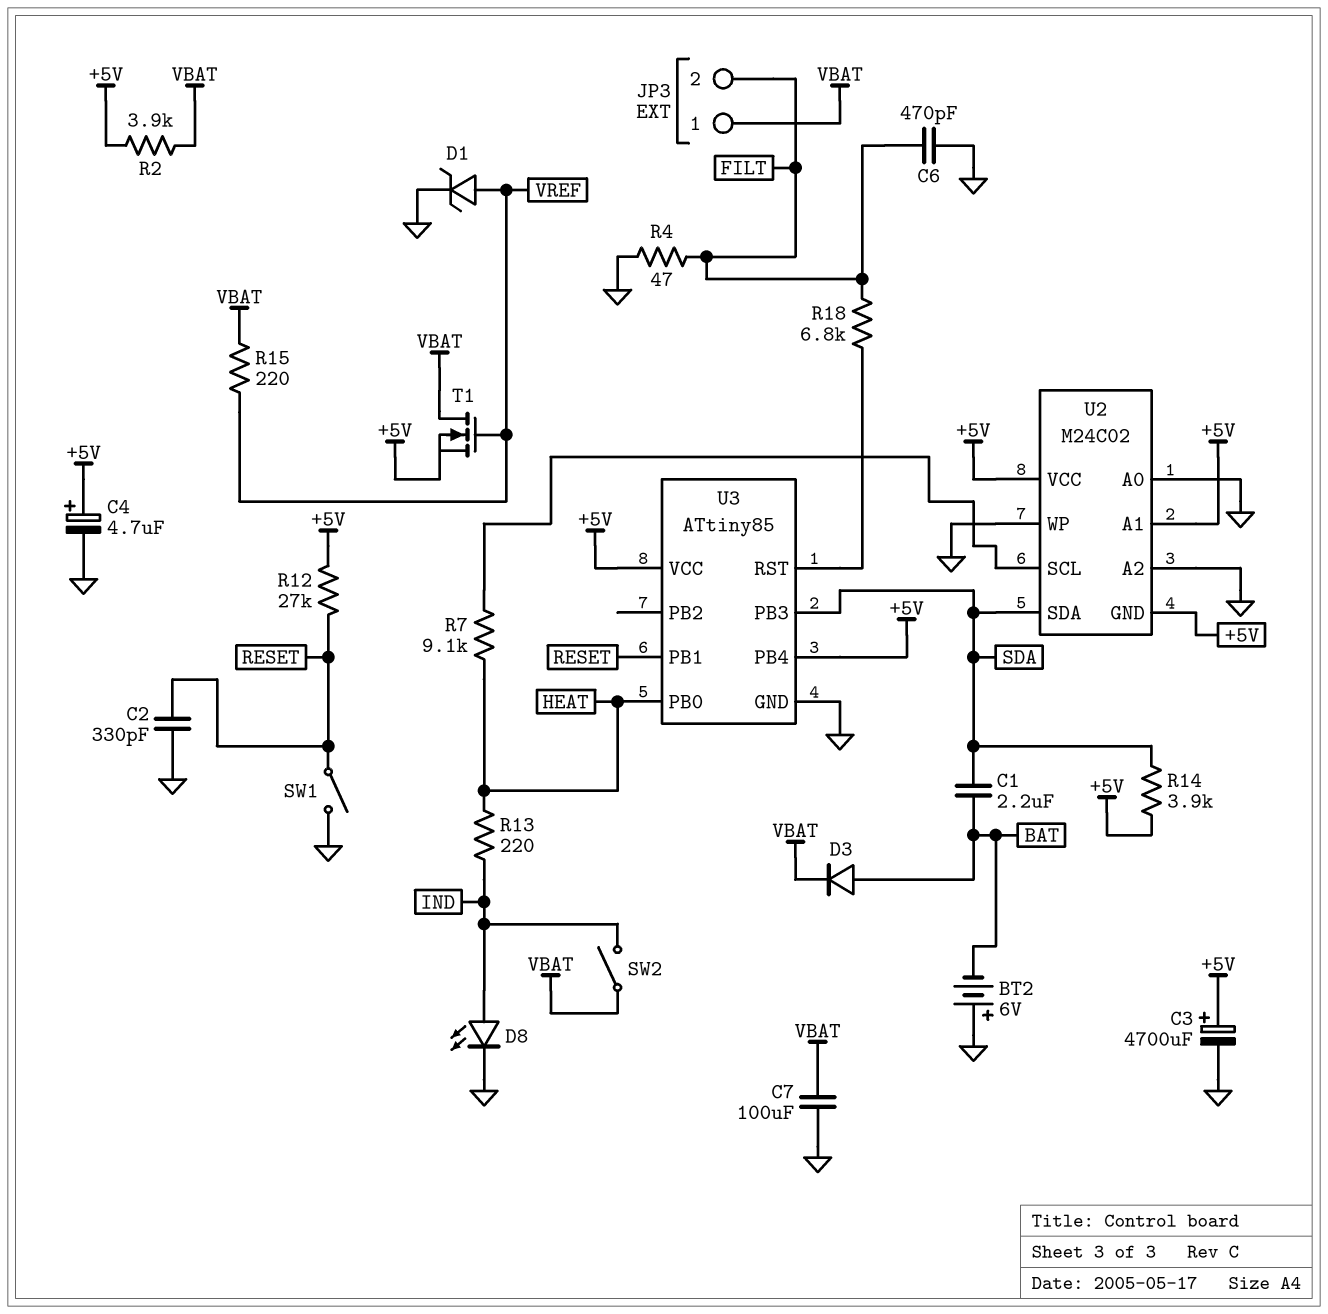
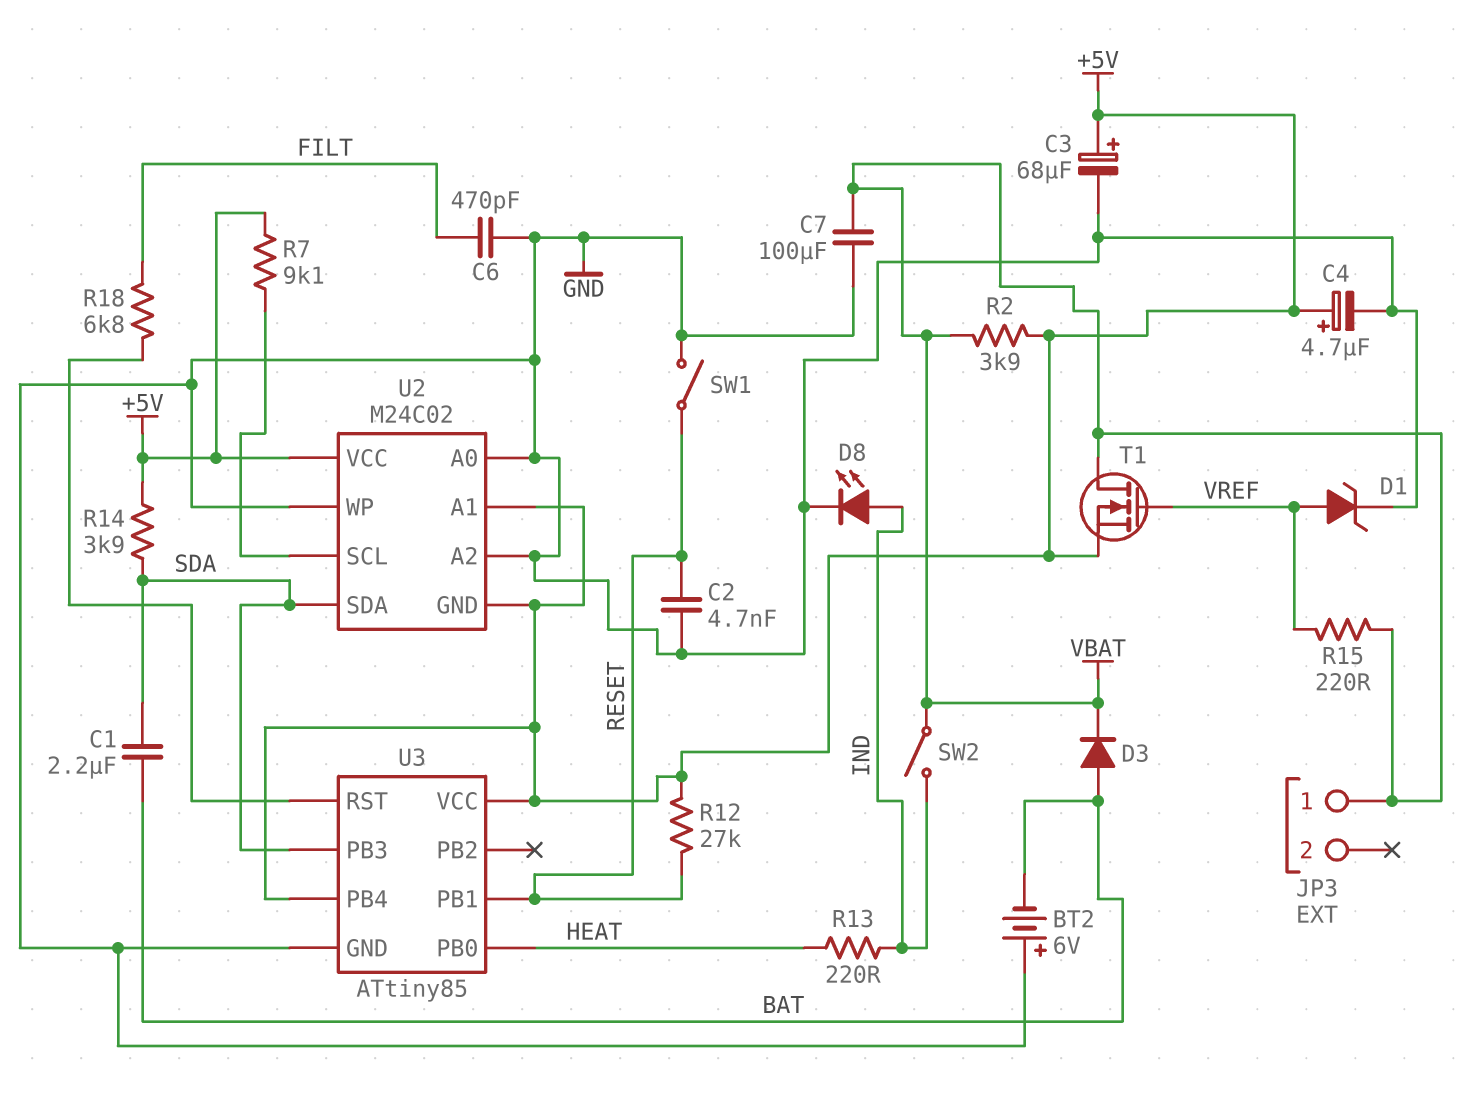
C2: 330pF (GND, RESET) -> 4.7nF (GND, RESET)
C3: 4700uF (plus +5V, minus GND) -> 68uF (plus +5V, minus GND)
JP3 pin 2: FILT -> none
R4: 47 (FILT, GND) -> none
R7: 9.1k (HEAT, U2/SCL) -> 9.1k (+5V, U2/SCL)

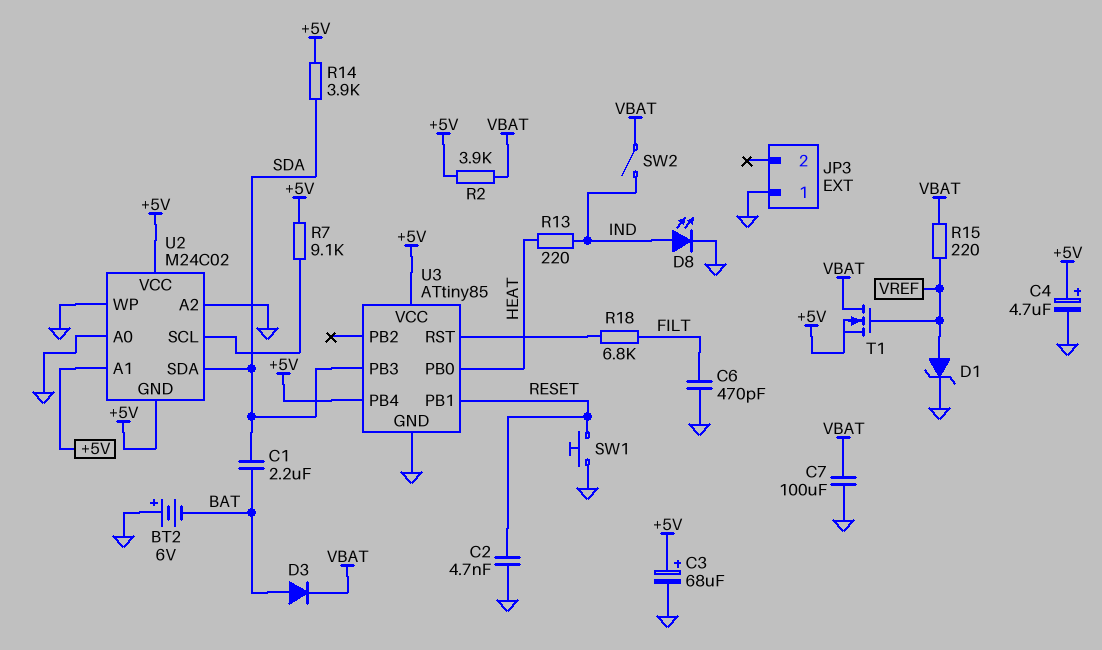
JP3 pin 1: VBAT -> GND
R12: 27k (+5V, RESET) -> none
SW1: switch (GND, RESET) -> button (GND, RESET)

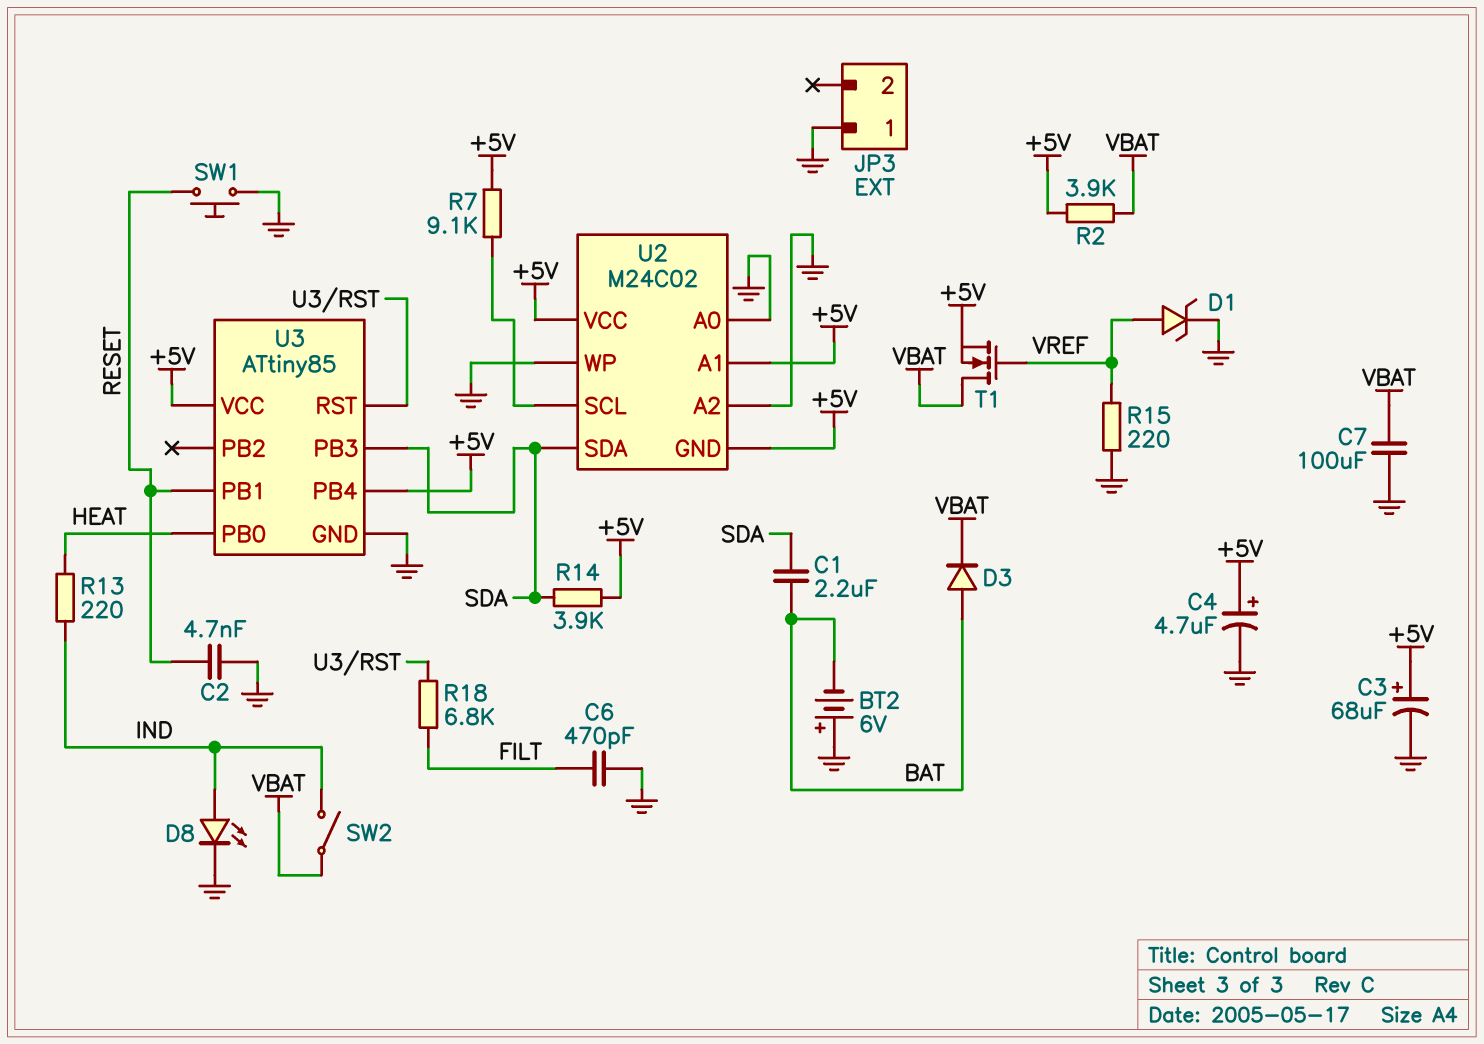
R15: 220 (VBAT, VREF) -> 220 (GND, VREF)

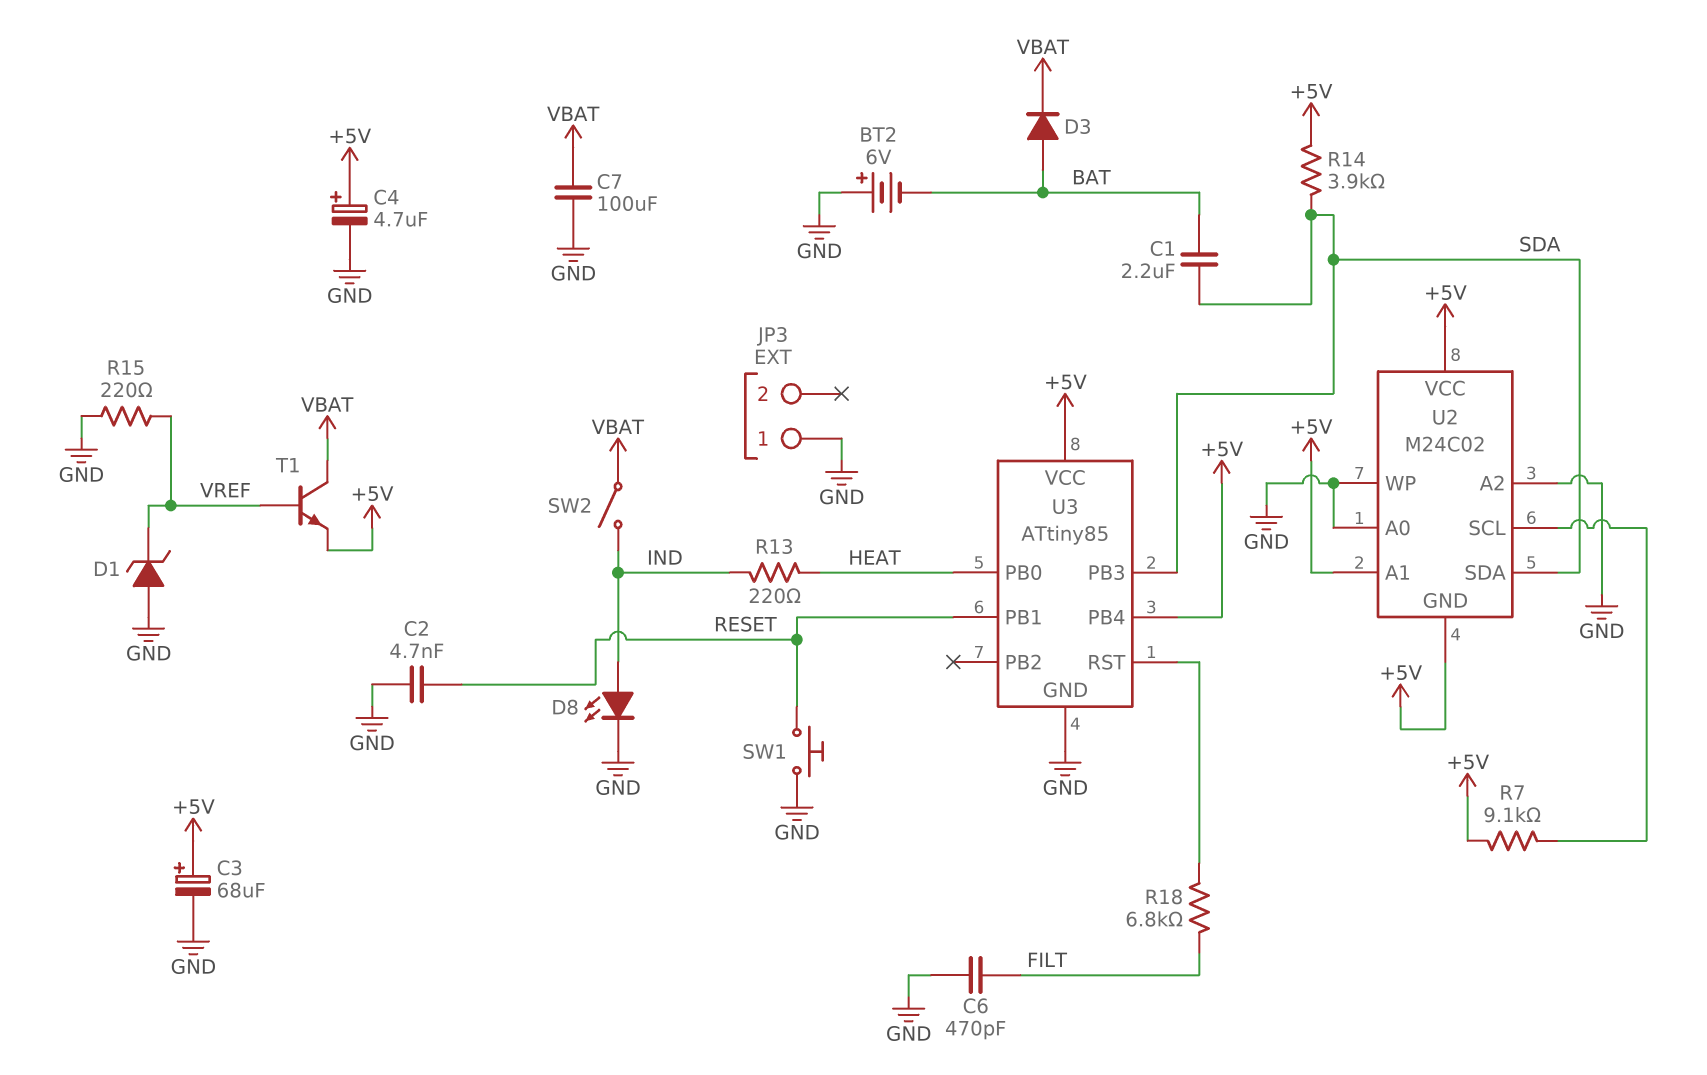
D1: zener (A VREF, K GND) -> zener (A GND, K VREF)
R2: 3.9k (+5V, VBAT) -> none
T1: NMOS (G VREF, D VBAT, S +5V) -> NPN (B VREF, C VBAT, E +5V)

